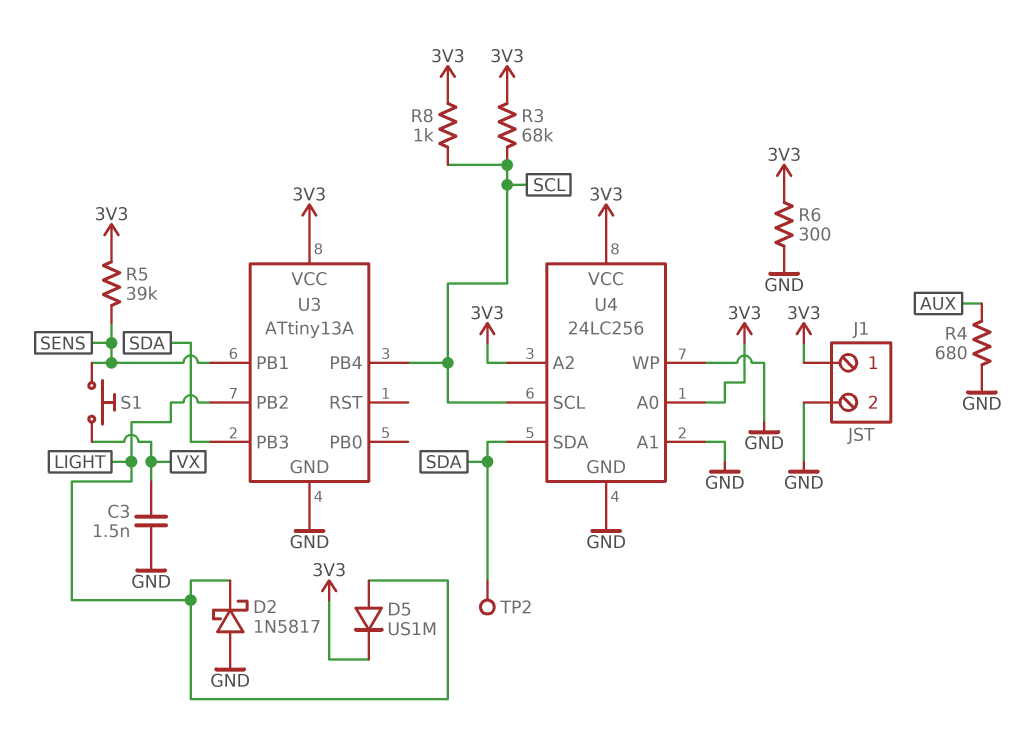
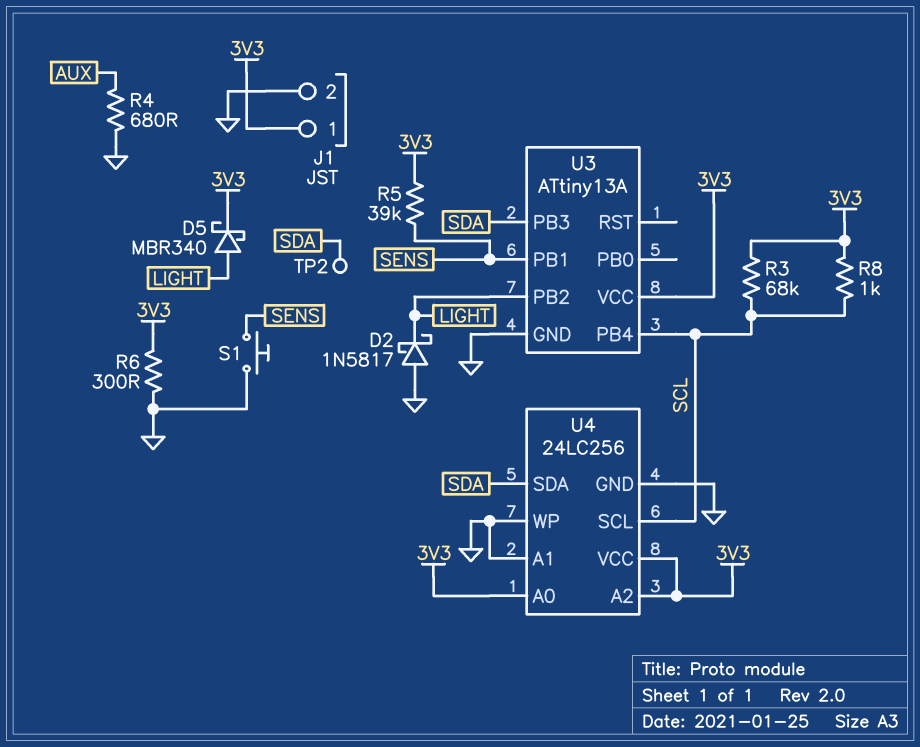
C3: 1.5nF (GND, VX) -> none
D5: diode US1M (A LIGHT, K 3V3) -> schottky MBR340 (A LIGHT, K 3V3)
S1: button (SENS, VX) -> button (GND, SENS)

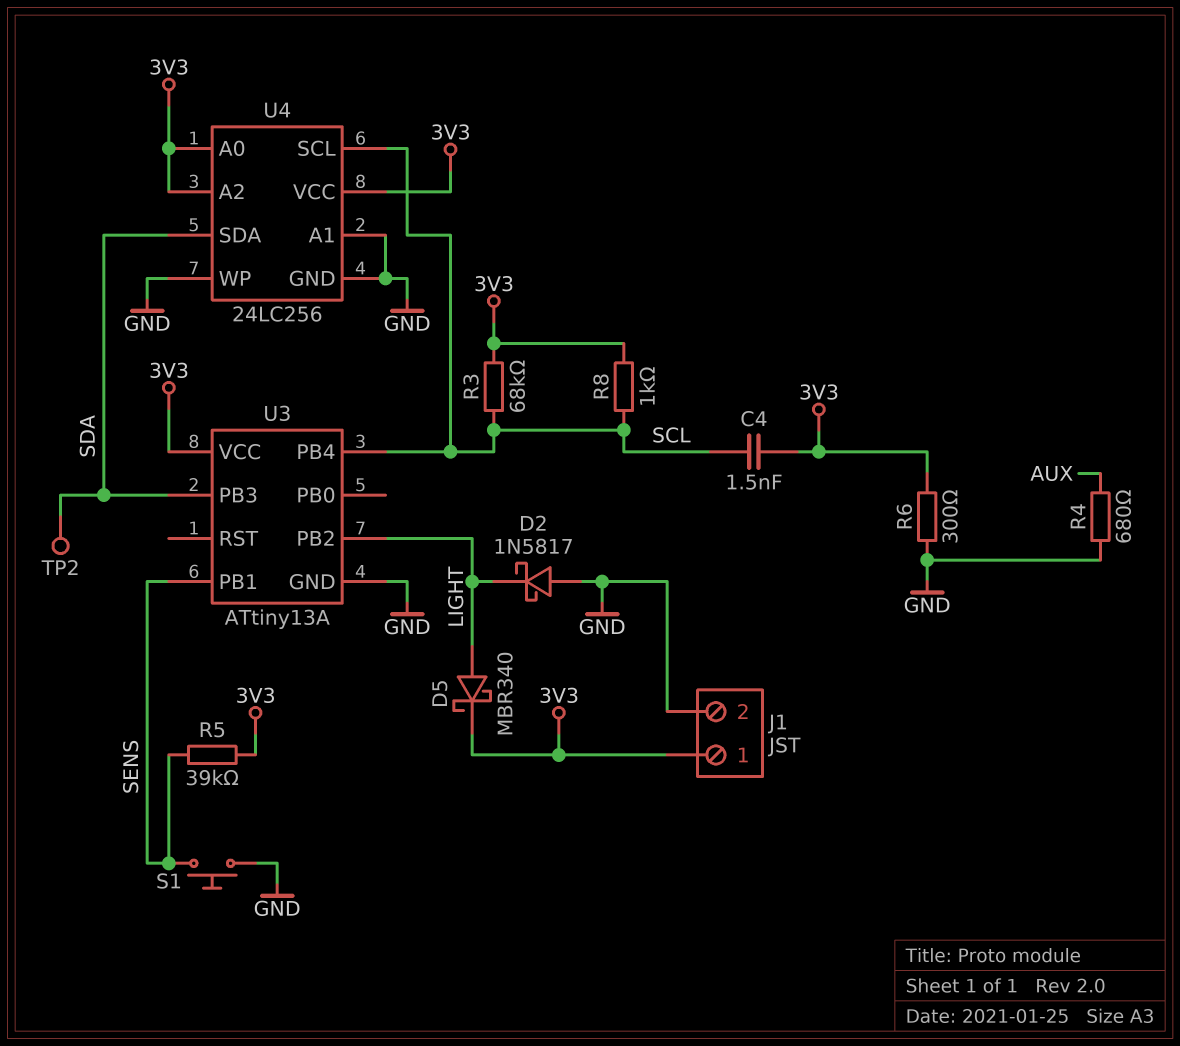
C4: none -> 1.5nF (3V3, SCL)

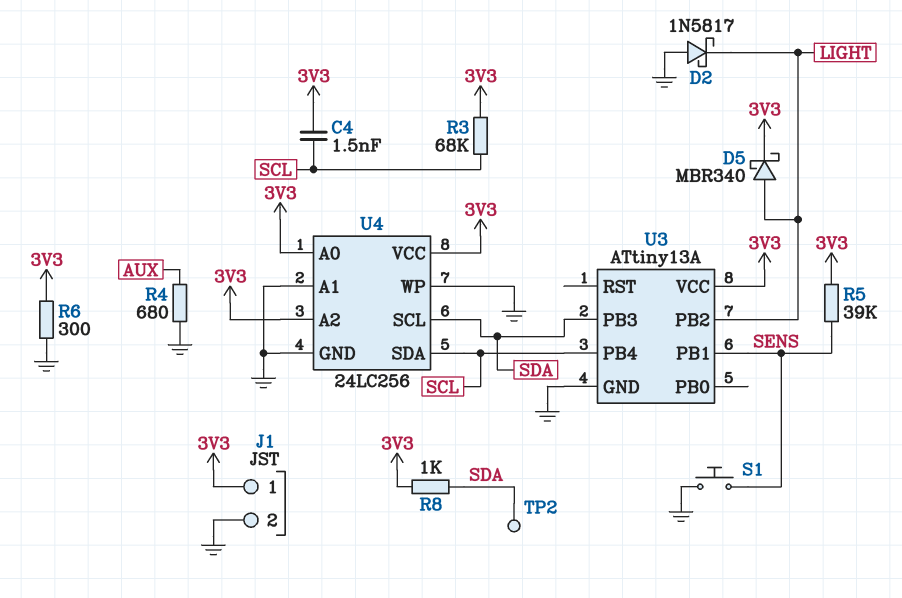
R8: 1k (3V3, SCL) -> 1k (3V3, SDA)
U4 pin SCL: SCL -> SDA
U4 pin SDA: SDA -> SCL

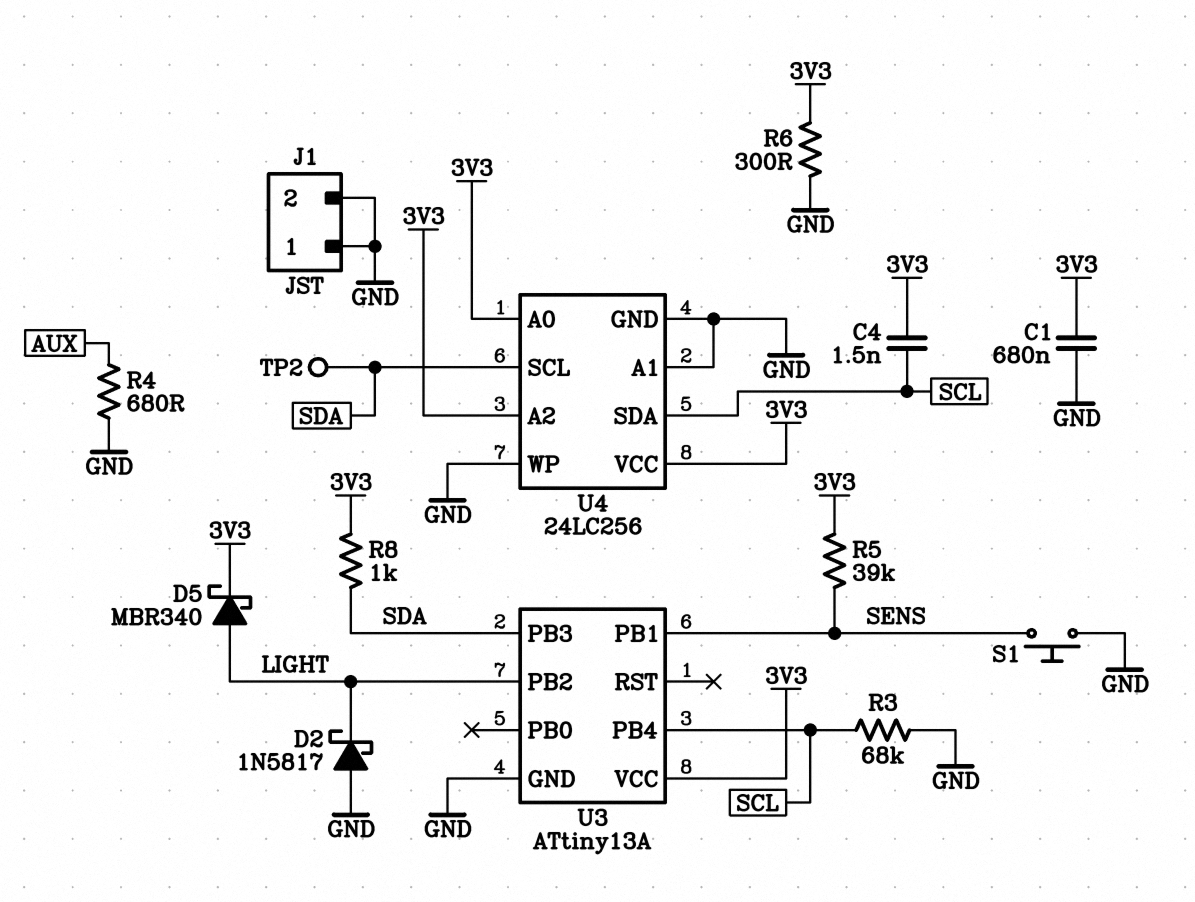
C1: none -> 680nF (3V3, GND)
J1 pin 1: 3V3 -> GND
R3: 68k (3V3, SCL) -> 68k (GND, SCL)

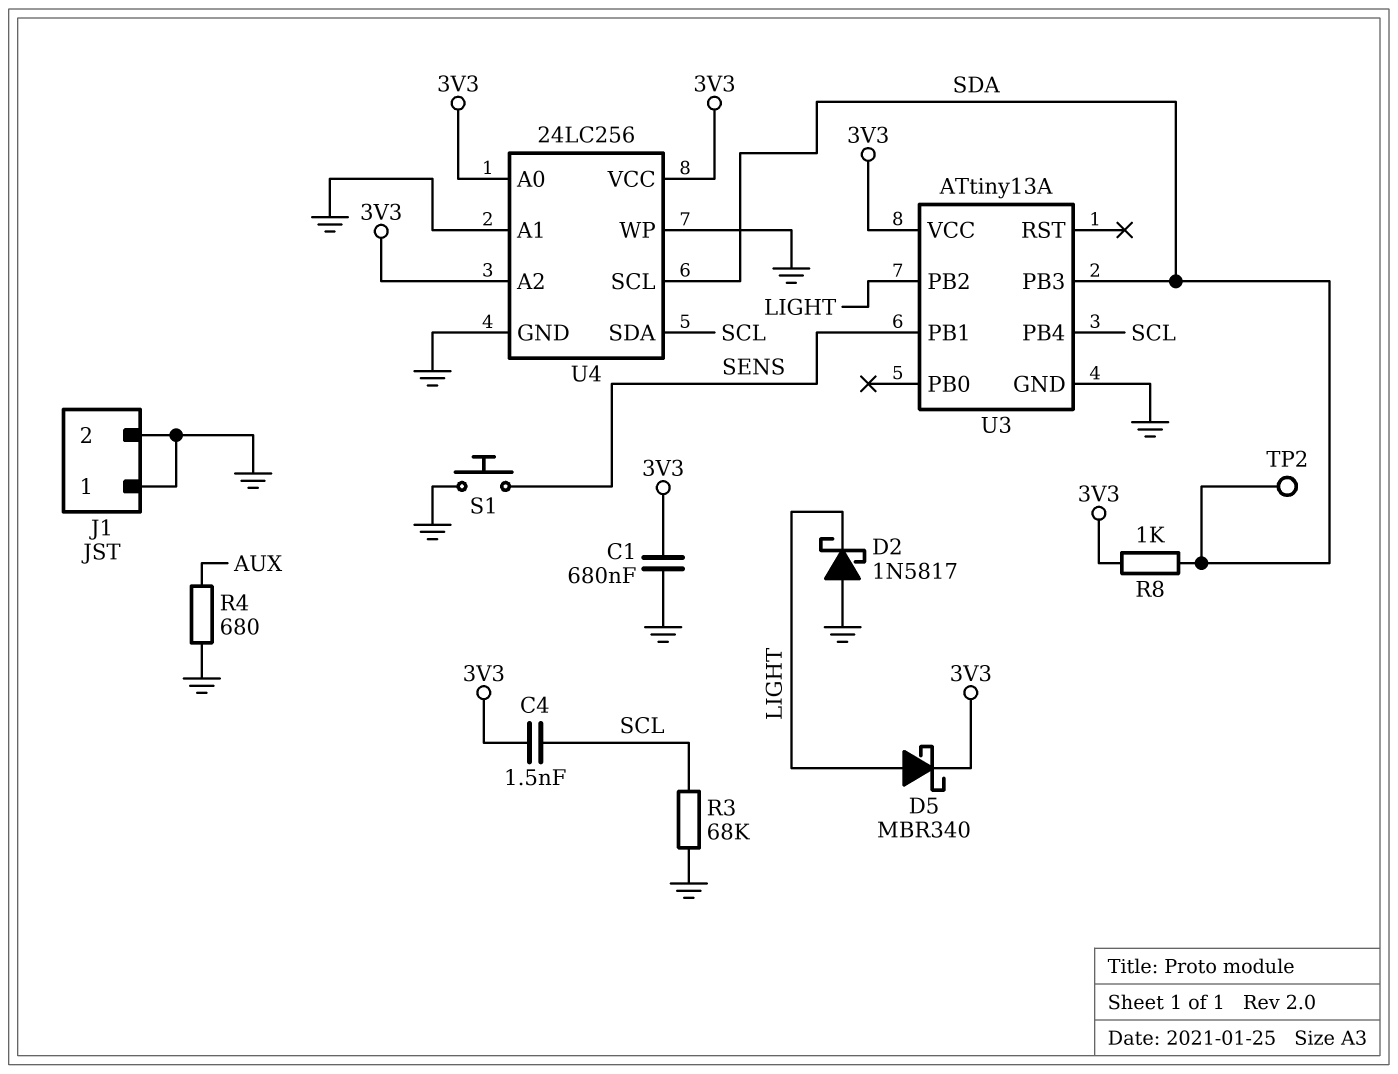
R5: 39k (3V3, SENS) -> none
R6: 300 (3V3, GND) -> none

